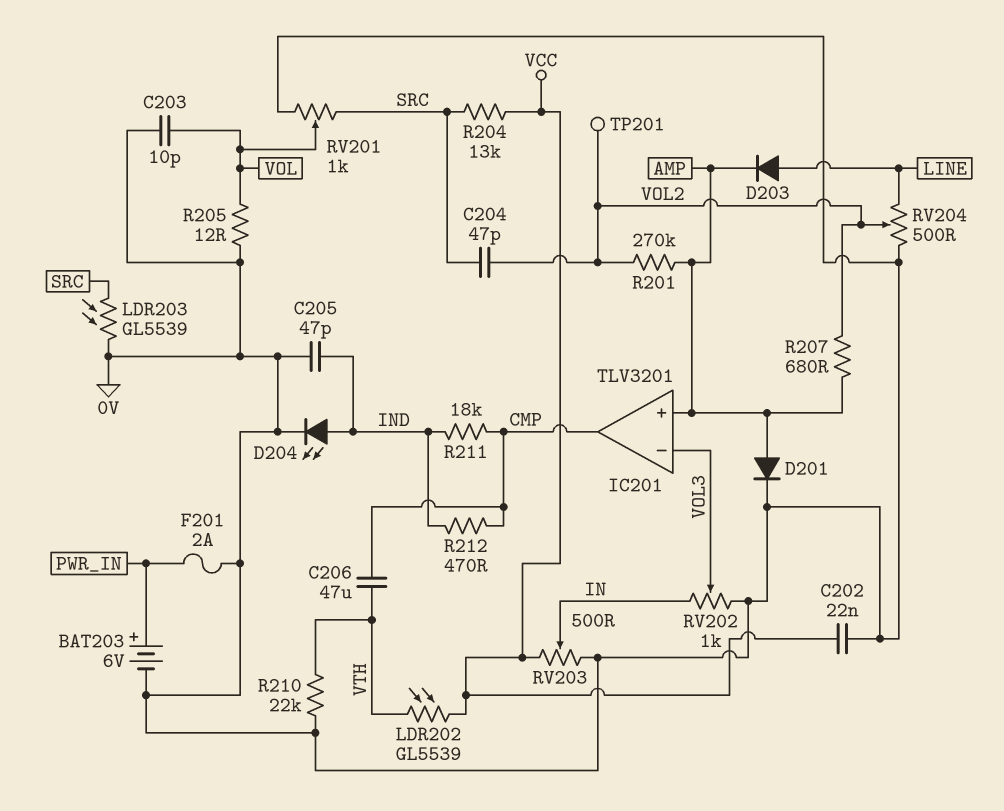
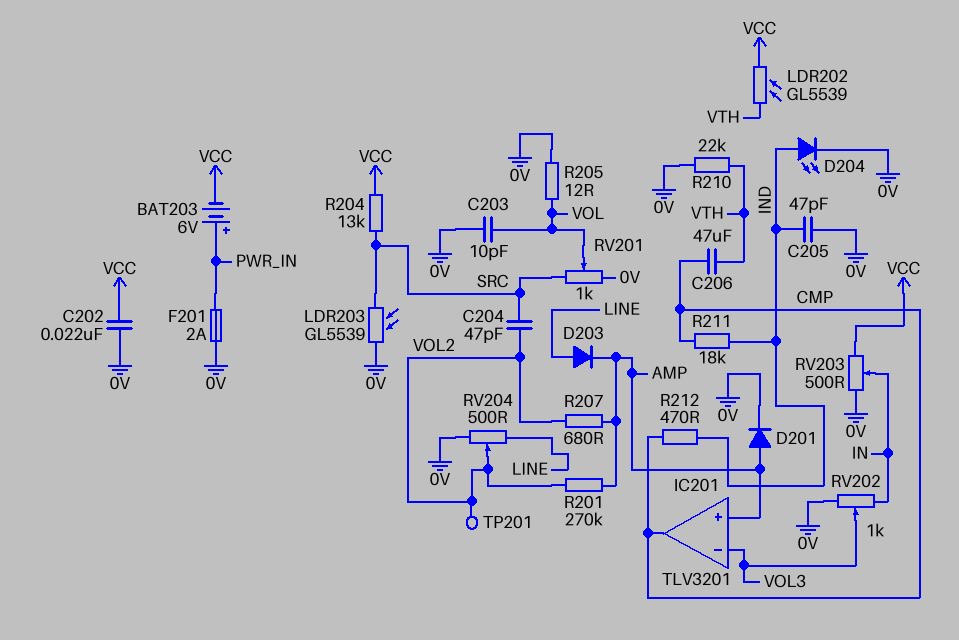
BAT203: 6V (plus PWR_IN, minus 0V) -> 6V (plus PWR_IN, minus VCC)

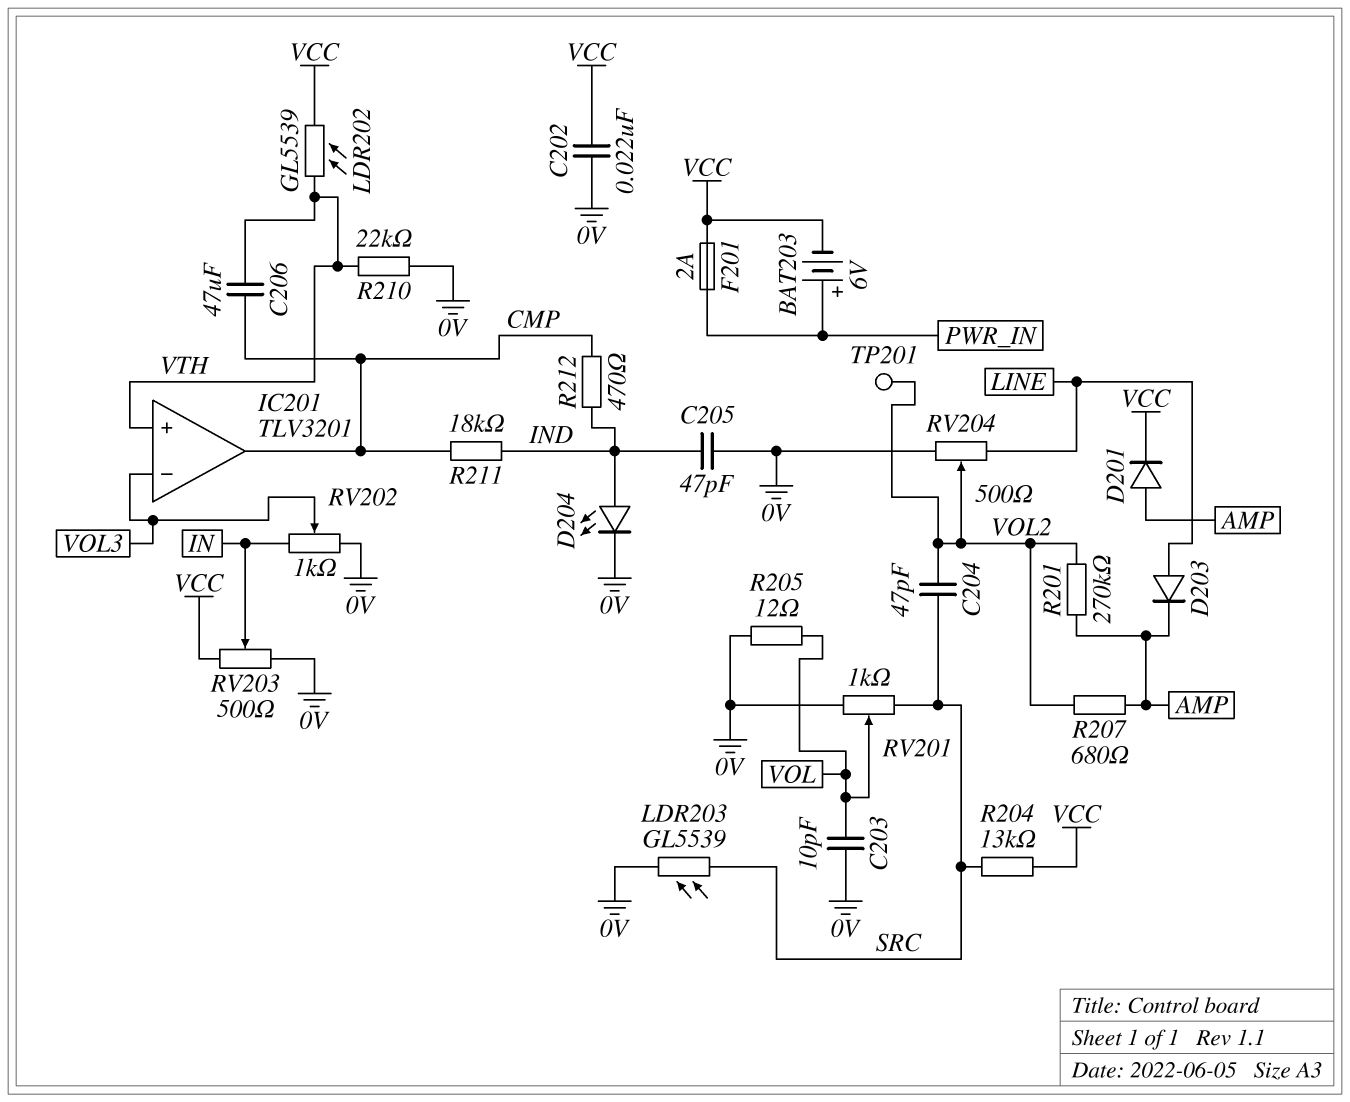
D201: diode (A AMP, K 0V) -> diode (A AMP, K VCC)
F201: 2A (0V, PWR_IN) -> 2A (PWR_IN, VCC)
IC201 pin in+: AMP -> VTH

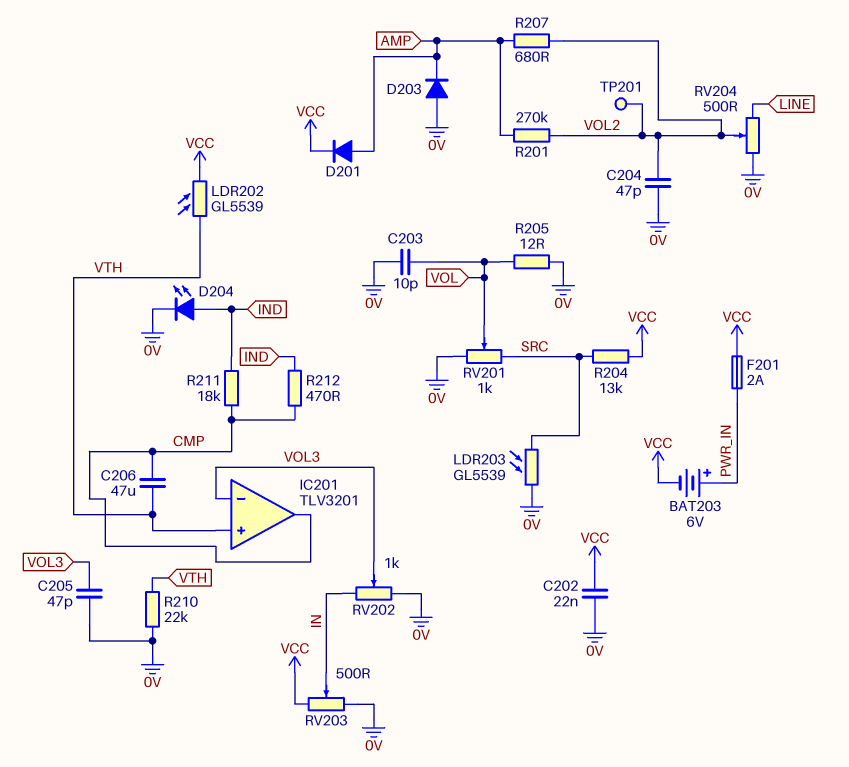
C204: 47pF (SRC, VOL2) -> 47pF (0V, VOL2)
C205: 47pF (0V, IND) -> 47pF (0V, VOL3)
D203: diode (A LINE, K AMP) -> diode (A 0V, K AMP)

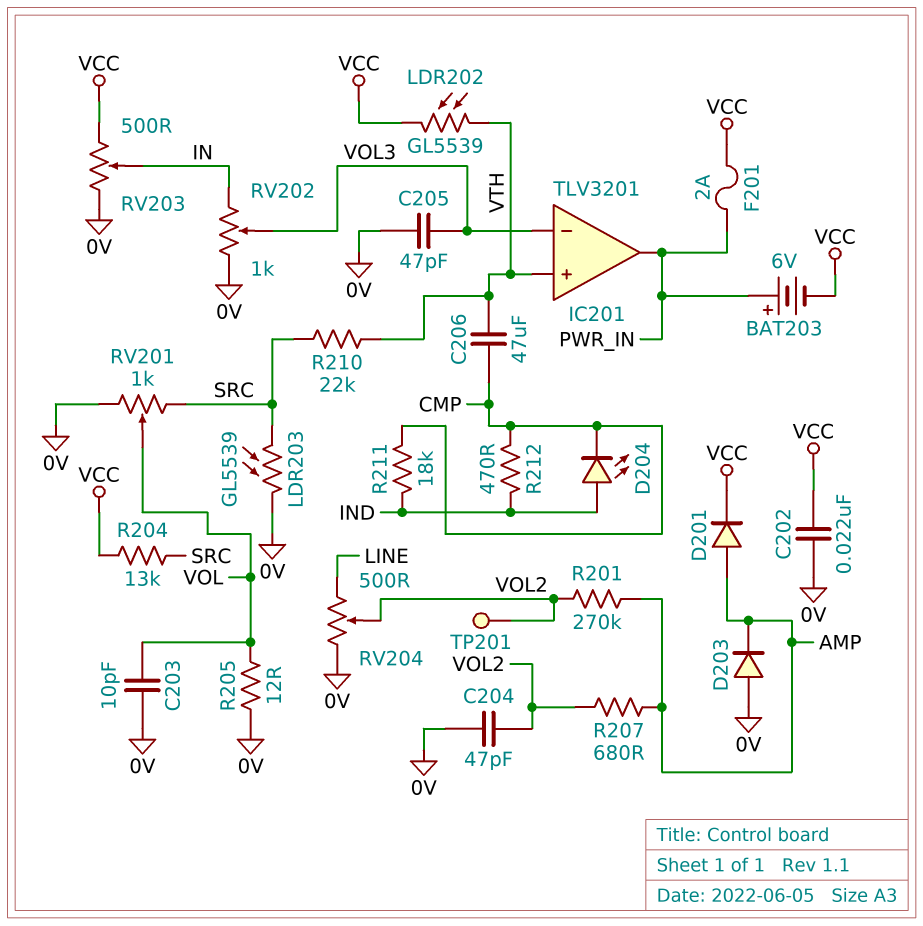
D204: LED (A IND, K 0V) -> LED (A IND, K CMP)
IC201 pin out: CMP -> PWR_IN
R210: 22k (0V, VTH) -> 22k (SRC, VTH)

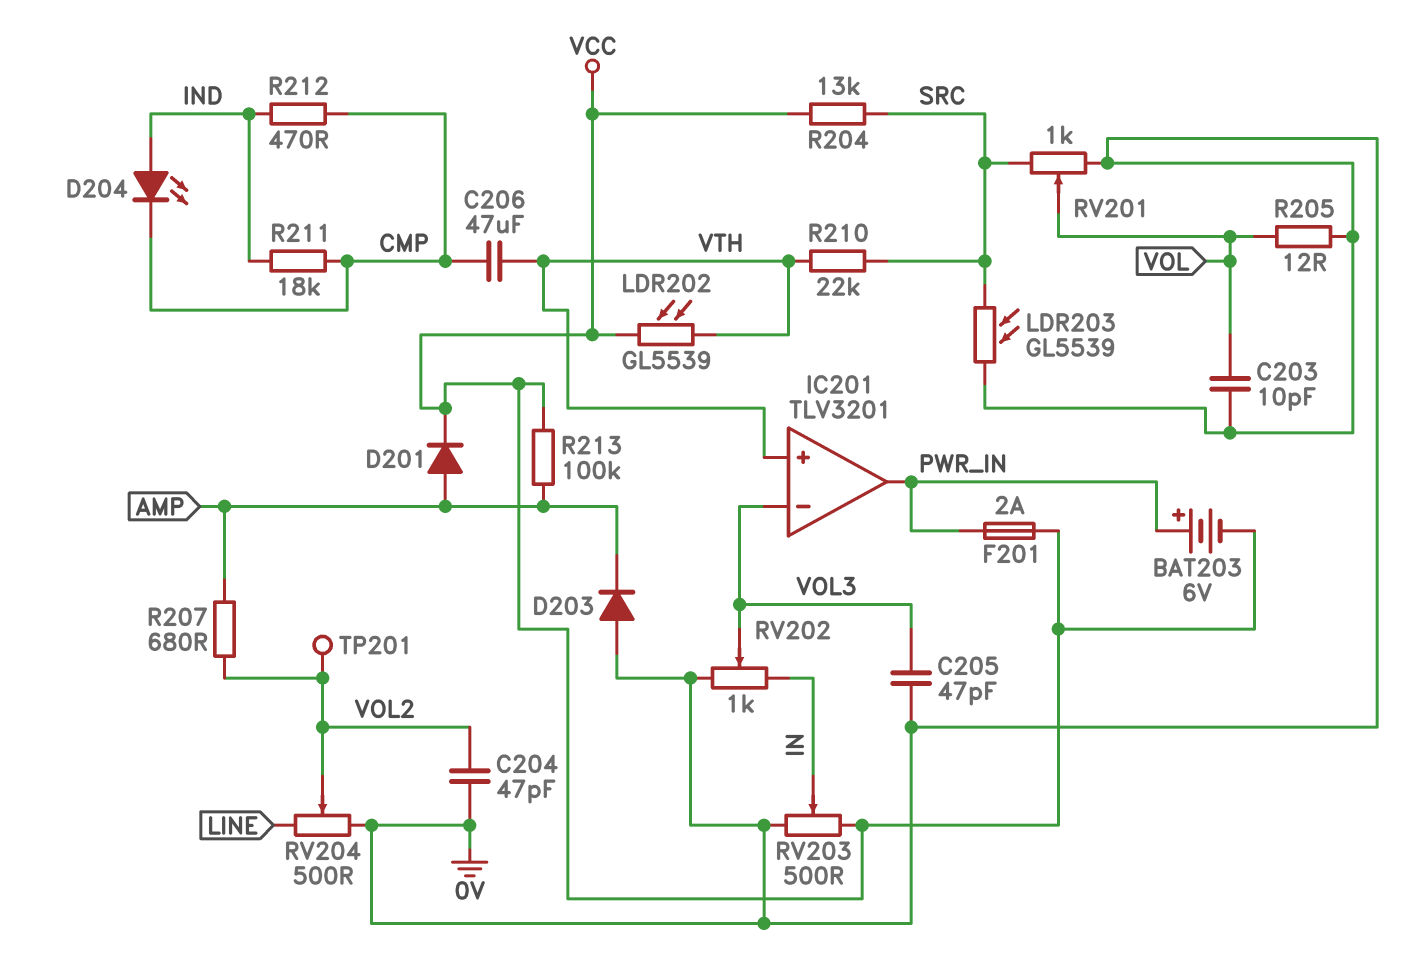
C202: 22nF (0V, VCC) -> none
R201: 270k (AMP, VOL2) -> none
R213: none -> 100k (AMP, VCC)

